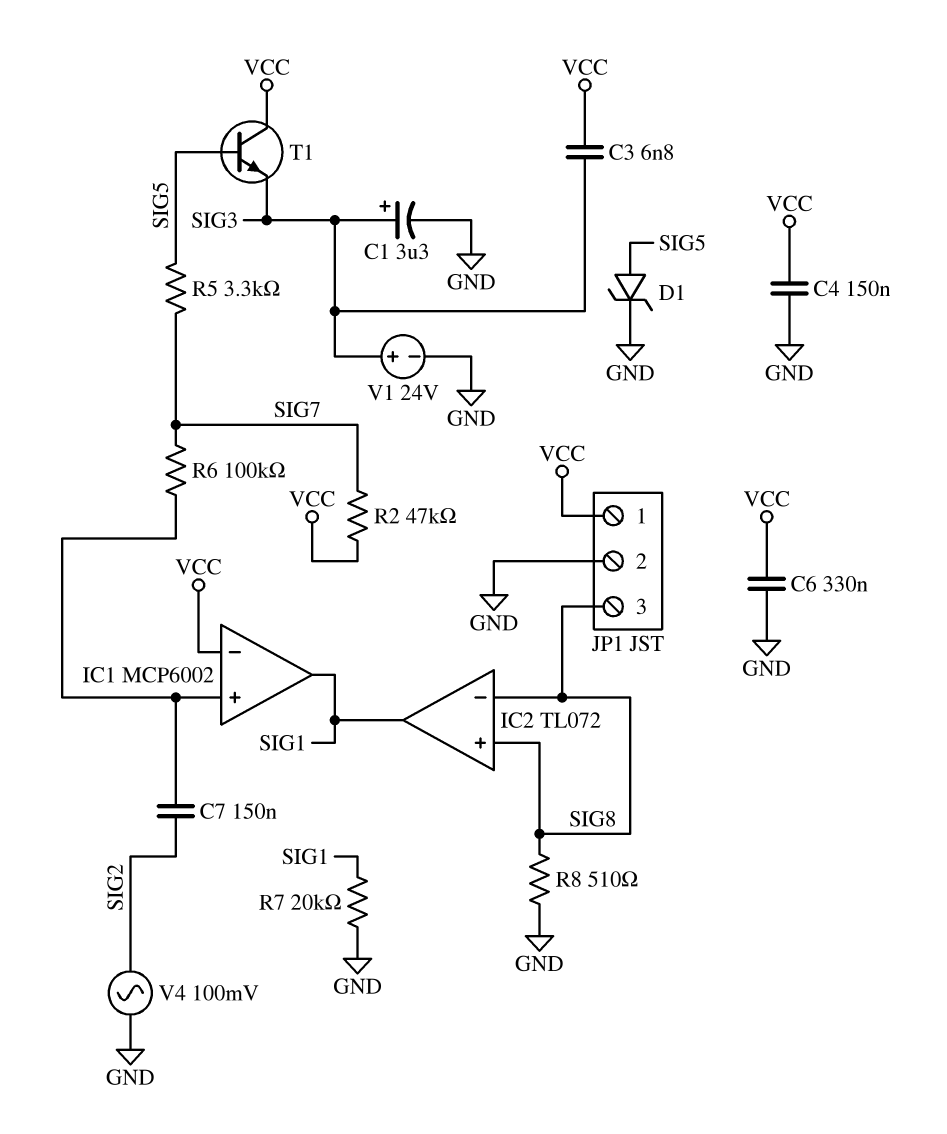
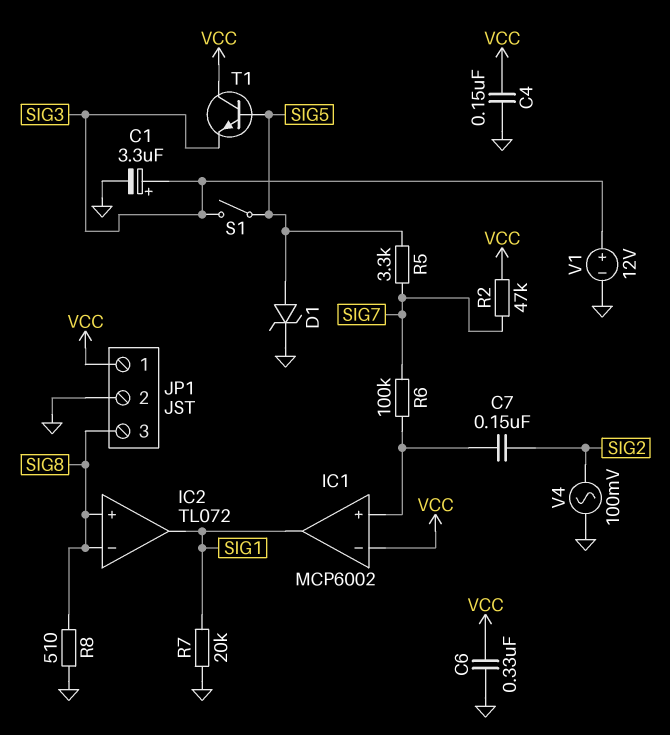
C3: 6.8nF (SIG3, VCC) -> none
S1: none -> switch (SIG3, SIG5)
V1: 24V (plus SIG3, minus GND) -> 12V (plus SIG3, minus GND)

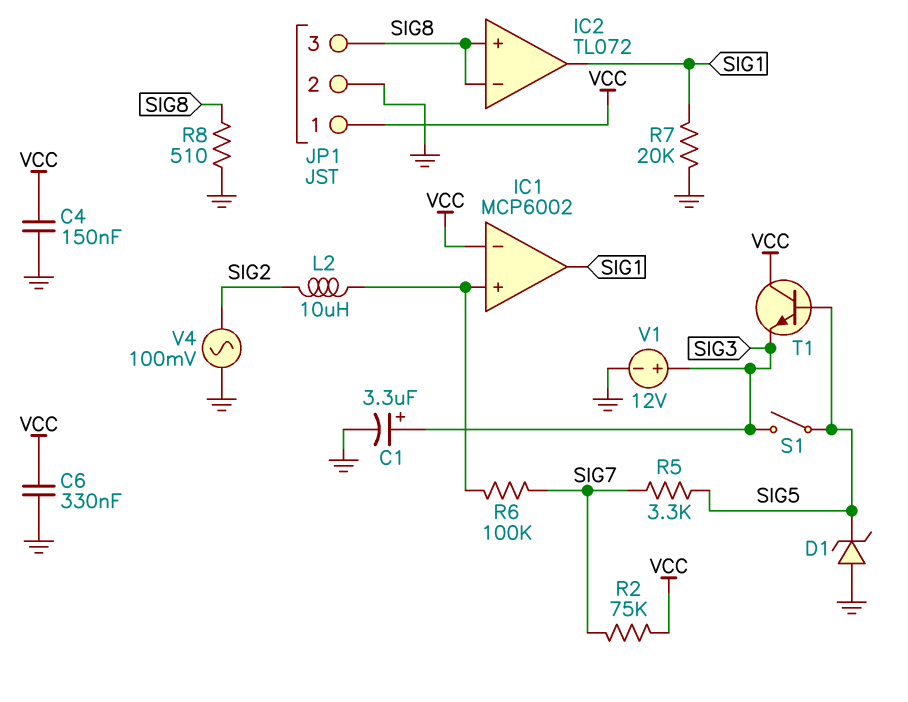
C7: 150nF (IC1/in+, SIG2) -> none
D1: zener (A SIG5, K GND) -> zener (A GND, K SIG5)
L2: none -> 10uH (IC1/in+, SIG2)
R2: 47k (SIG7, VCC) -> 75k (SIG7, VCC)

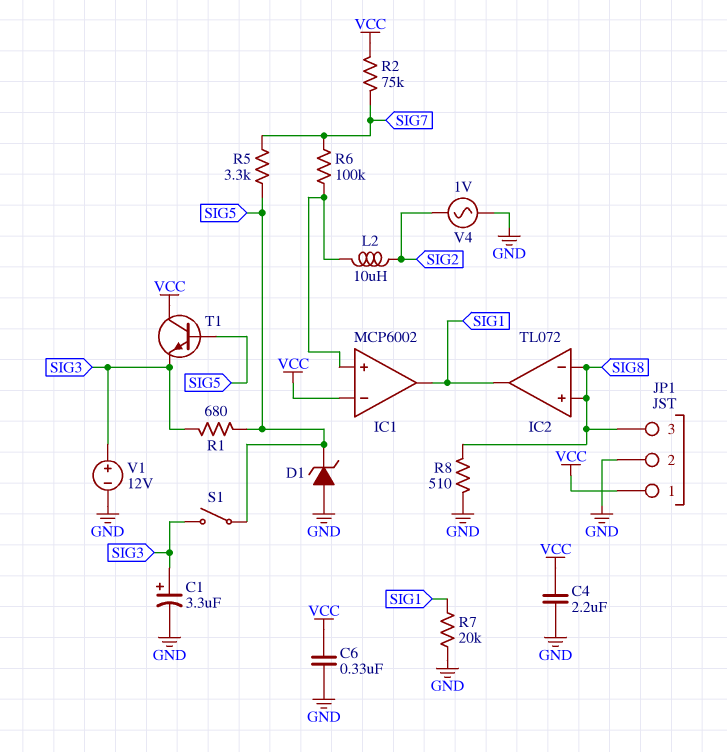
C4: 150nF (GND, VCC) -> 2.2uF (GND, VCC)
R1: none -> 680 (SIG3, SIG5)
V4: AC 100mV (GND, SIG2) -> AC 1V (GND, SIG2)

